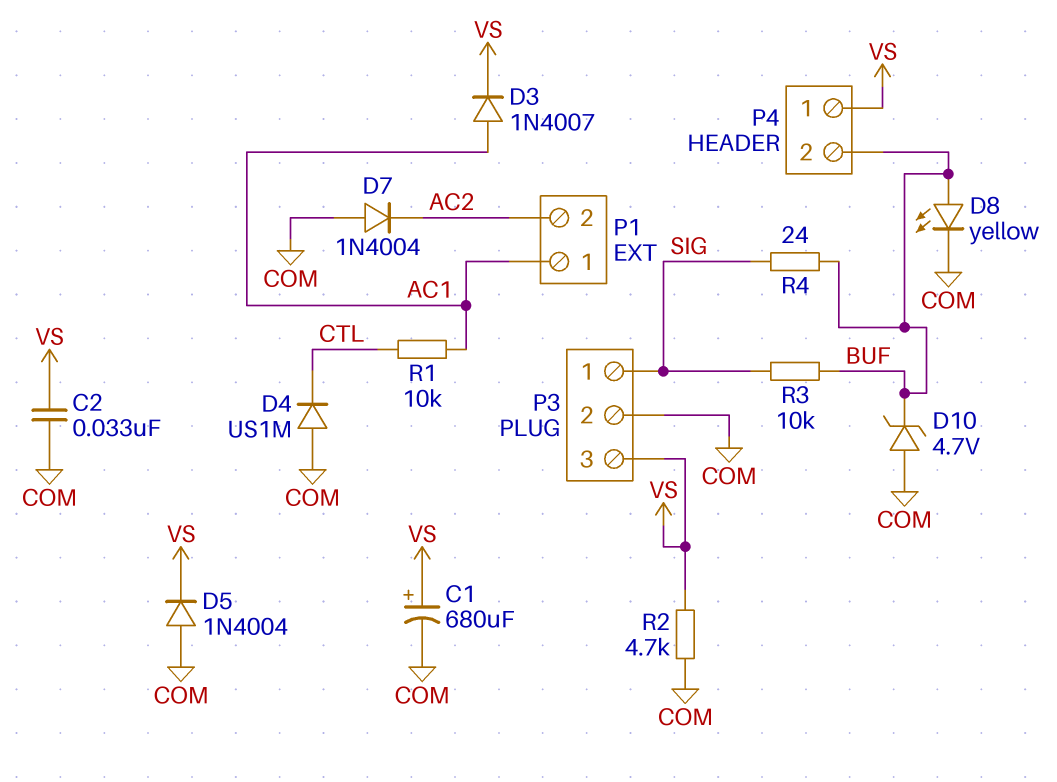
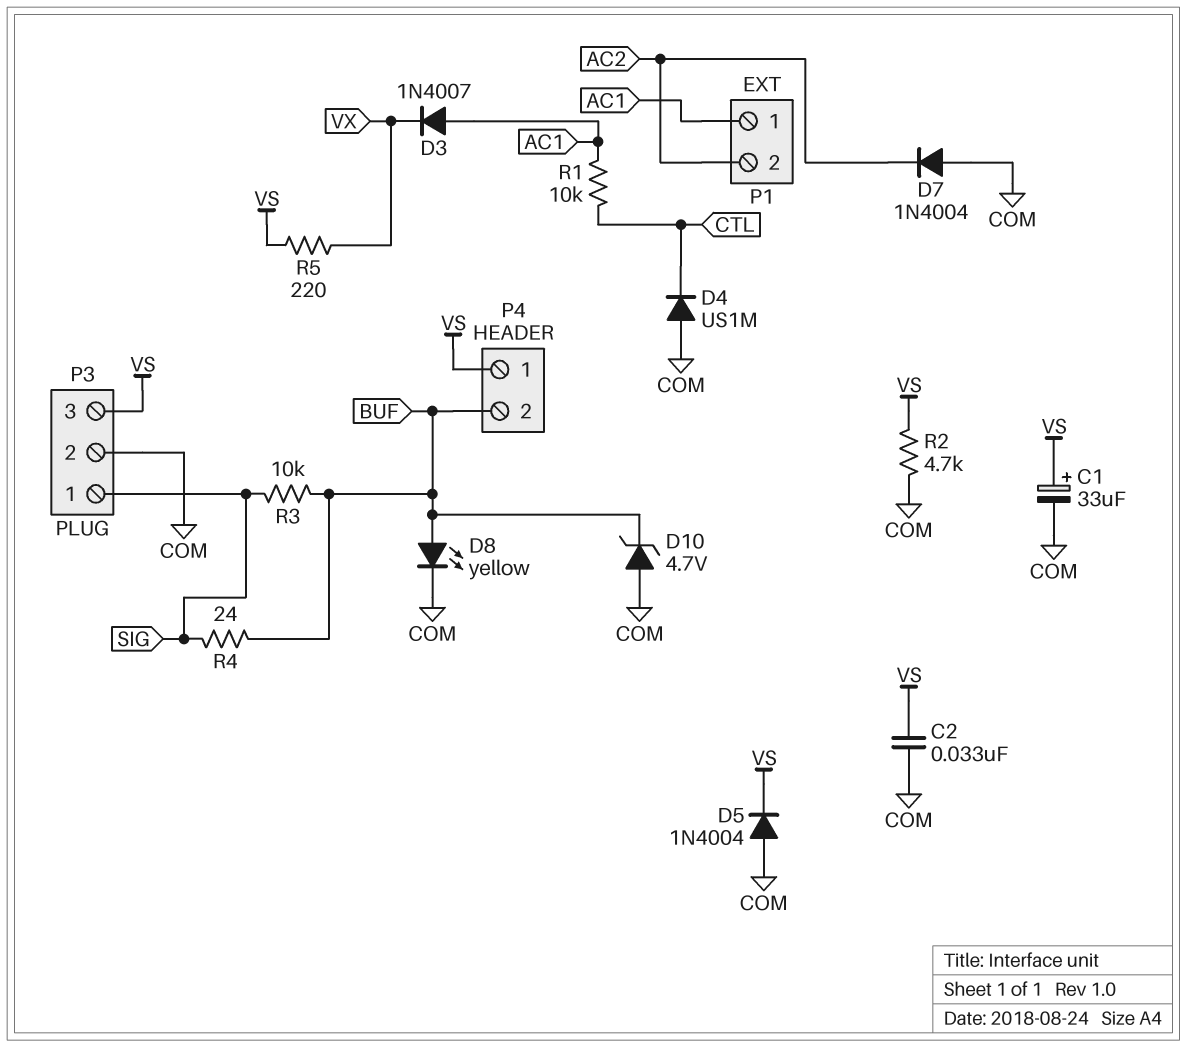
C1: 680uF (plus VS, minus COM) -> 33uF (plus VS, minus COM)
D3: diode 1N4007 (A AC1, K VS) -> diode 1N4007 (A AC1, K VX)
R5: none -> 220 (VS, VX)

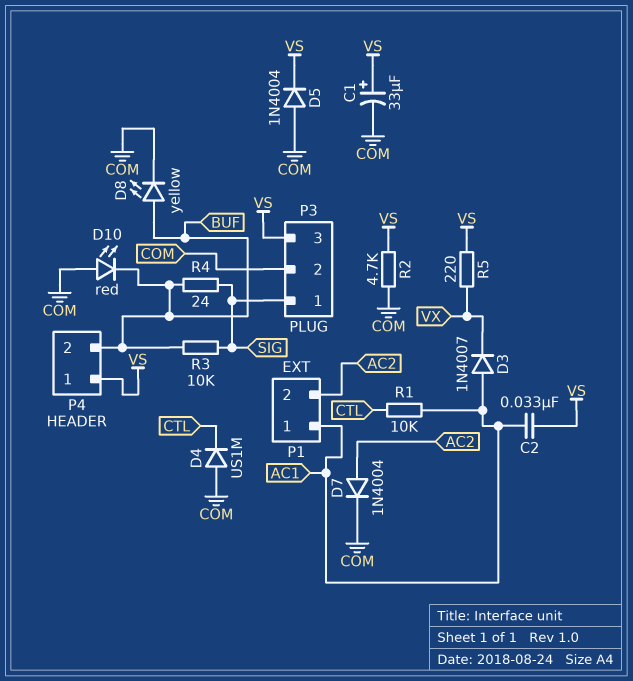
C2: 33nF (COM, VS) -> 33nF (AC1, VS)
D7: diode 1N4004 (A COM, K AC2) -> diode 1N4004 (A AC2, K COM)
D10: zener 4.7V (A COM, K BUF) -> LED red (A COM, K BUF)

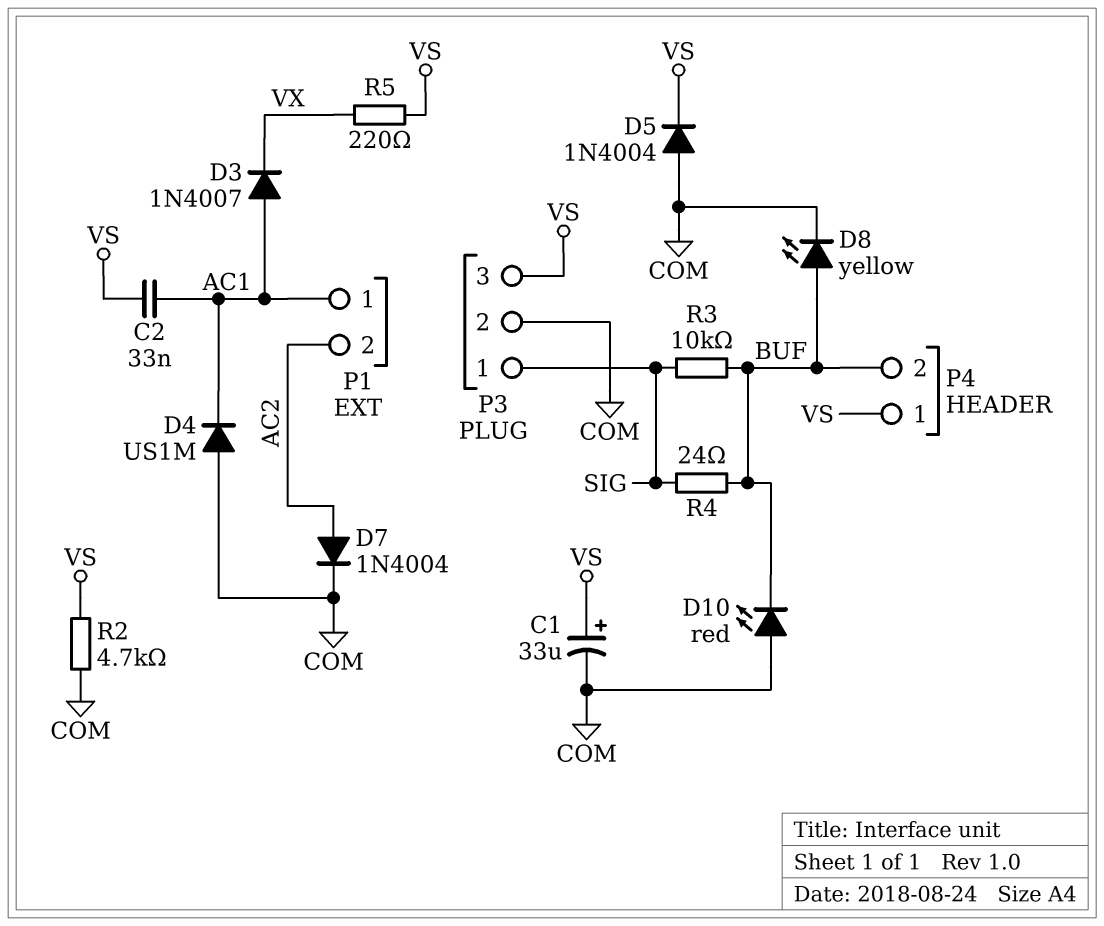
D4: diode US1M (A COM, K CTL) -> diode US1M (A COM, K AC1)
R1: 10k (AC1, CTL) -> none

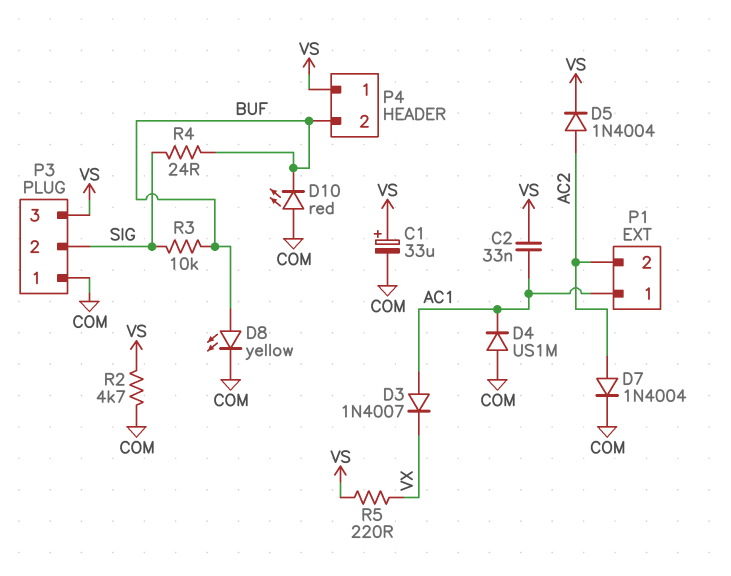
D5: diode 1N4004 (A COM, K VS) -> diode 1N4004 (A AC2, K VS)
P3 pin 1: SIG -> COM
P3 pin 2: COM -> SIG

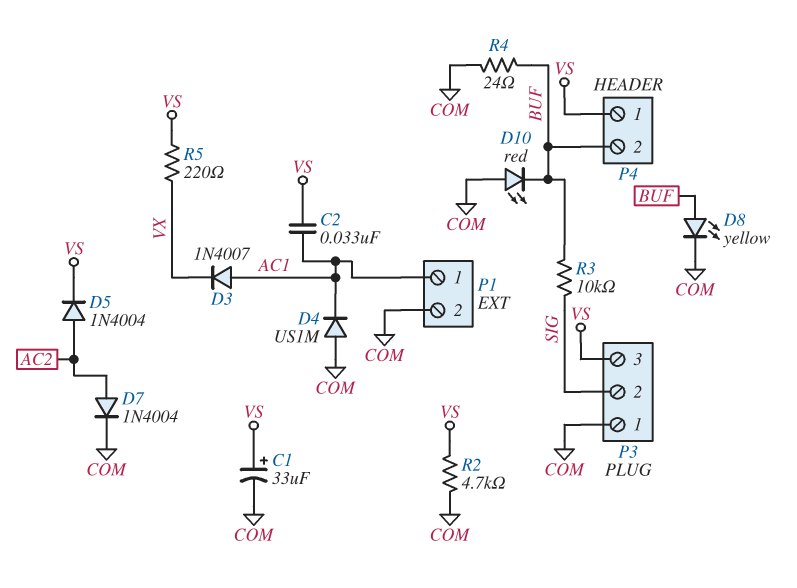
P1 pin 2: AC2 -> COM
R4: 24 (BUF, SIG) -> 24 (BUF, COM)

